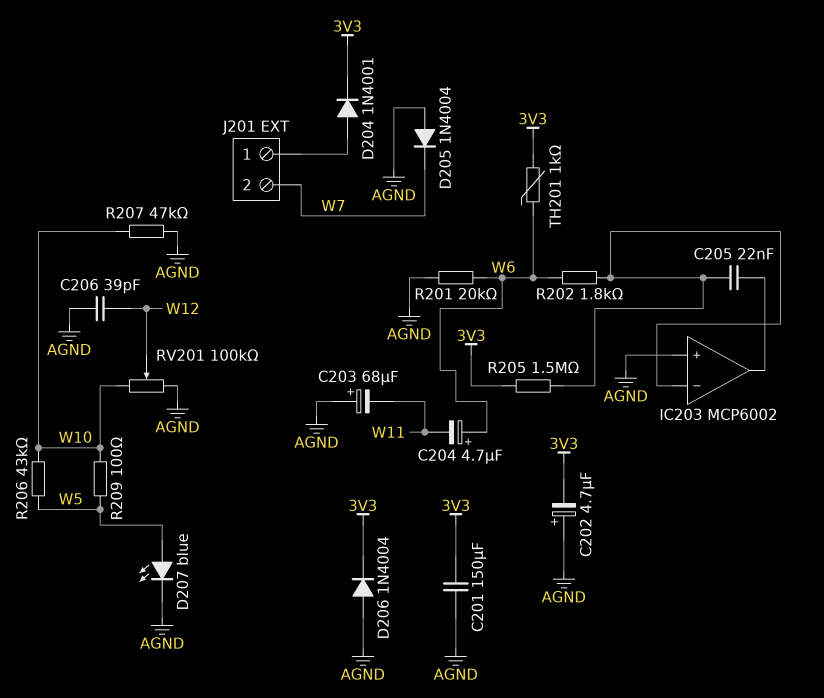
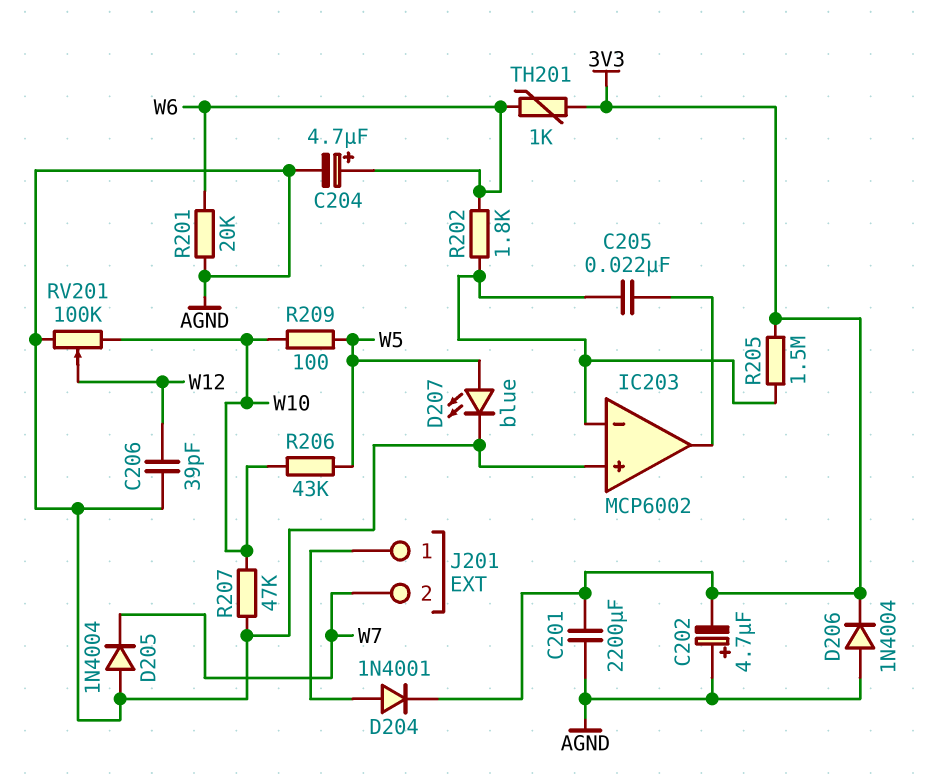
C201: 150uF (3V3, AGND) -> 2200uF (3V3, AGND)
C203: 68uF (plus AGND, minus W11) -> none
C204: 4.7uF (plus W6, minus W11) -> 4.7uF (plus W6, minus AGND)

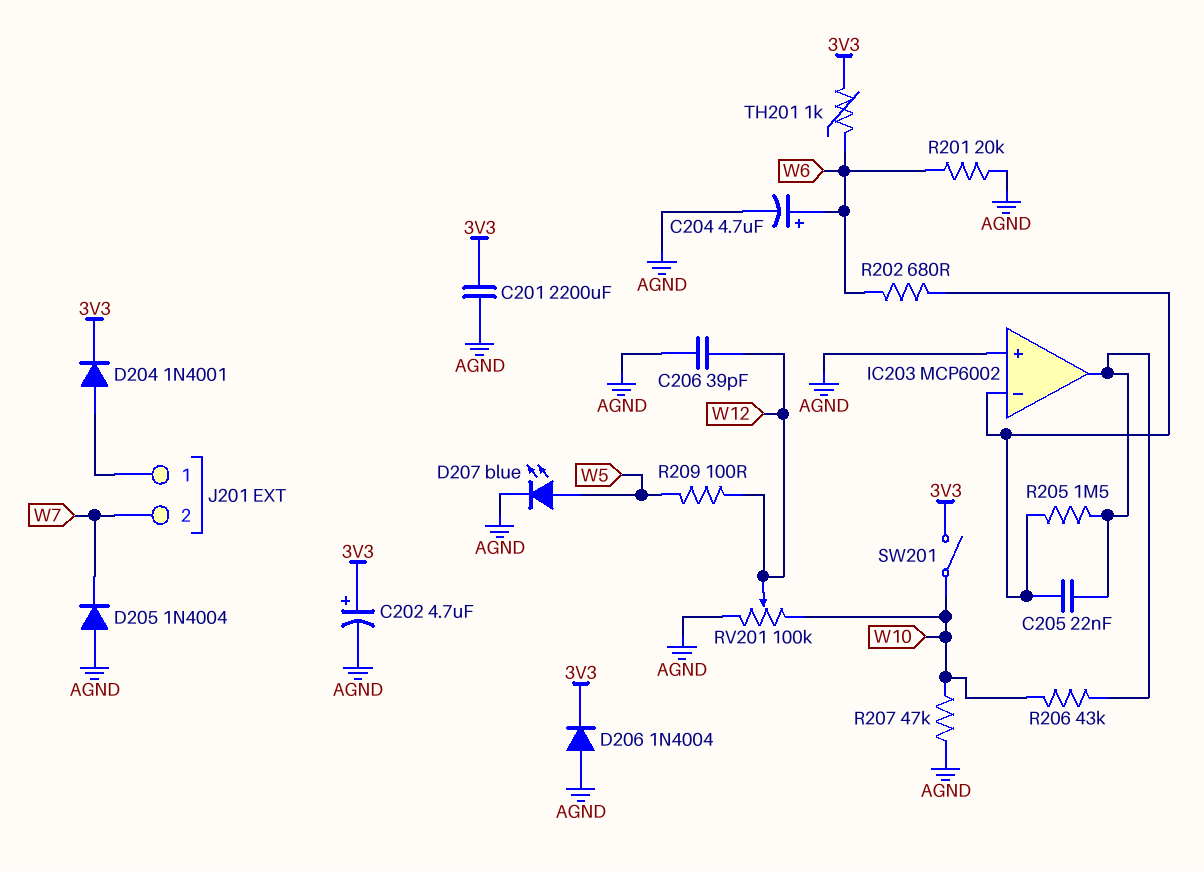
C202: 4.7uF (plus AGND, minus 3V3) -> 4.7uF (plus 3V3, minus AGND)
R202: 1.8k (IC203/in-, W6) -> 680 (IC203/in-, W6)
R205: 1.5M (3V3, IC203/in-) -> 1.5M (IC203/in-, IC203/out)
R206: 43k (W5, W10) -> 43k (IC203/out, W10)
R209: 100 (W5, W10) -> 100 (W5, W12)
SW201: none -> switch (3V3, W10)

